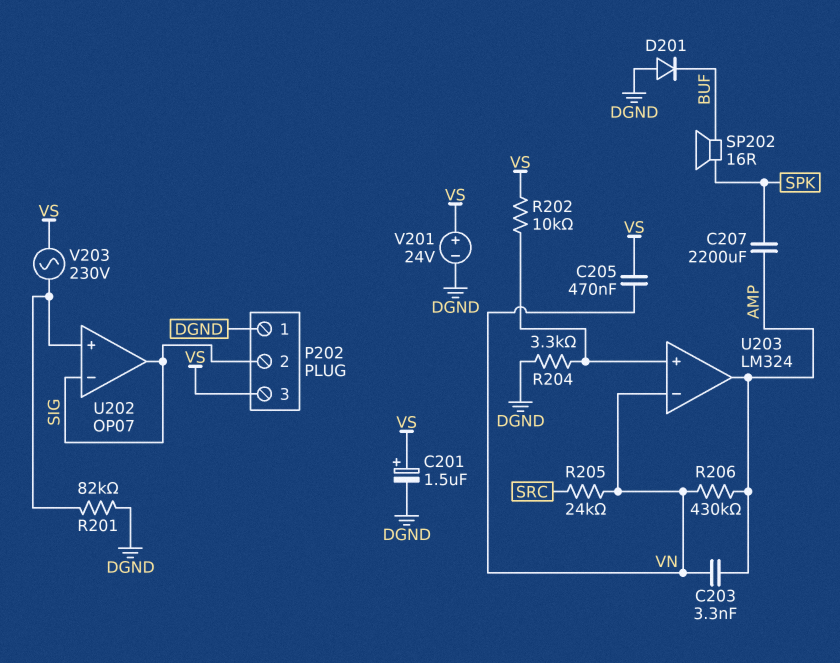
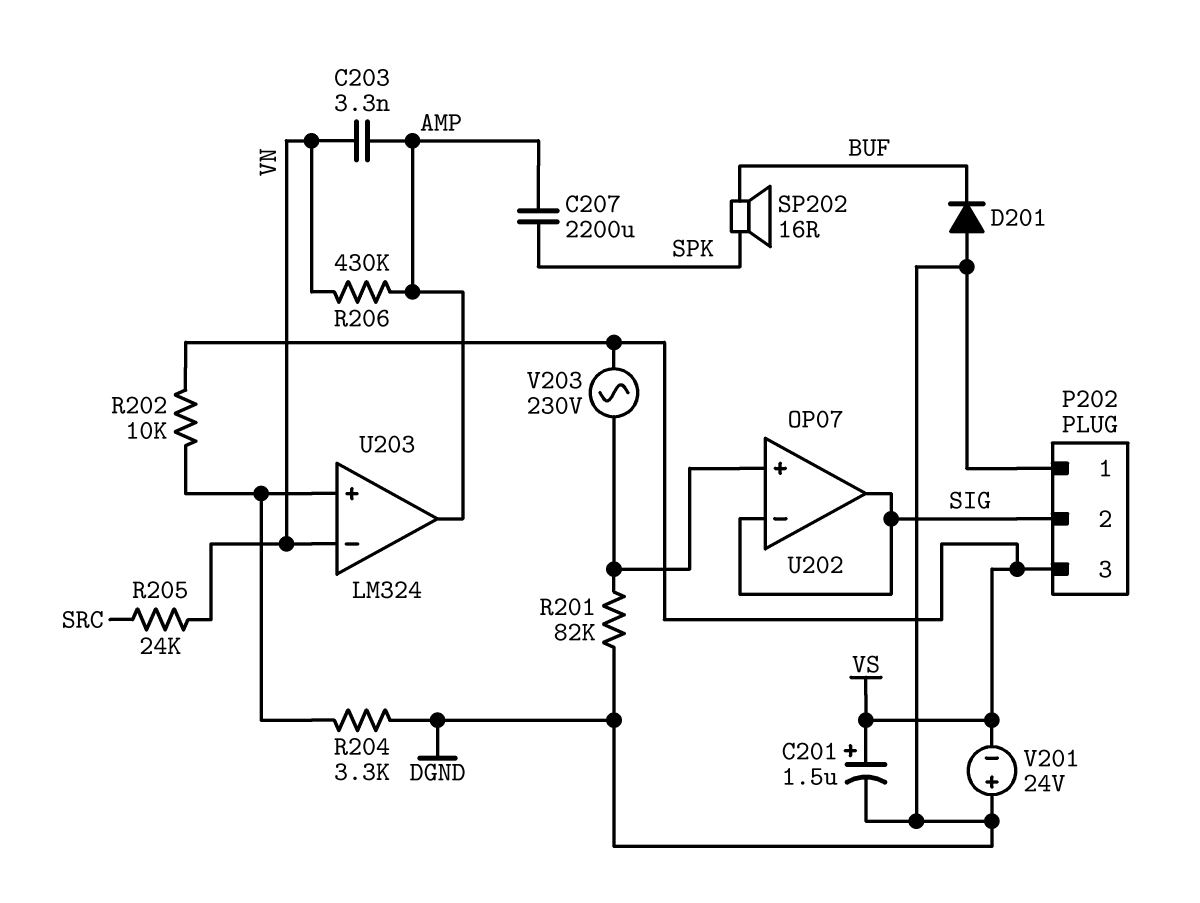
C205: 470nF (VN, VS) -> none
V201: 24V (plus VS, minus DGND) -> 24V (plus DGND, minus VS)

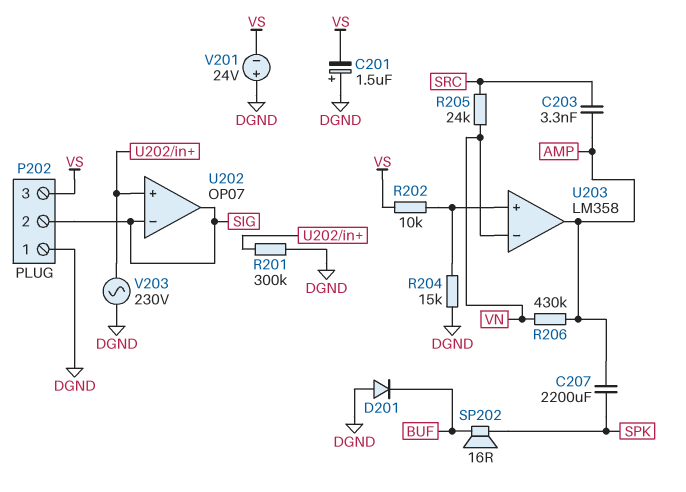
C201: 1.5uF (plus VS, minus DGND) -> 1.5uF (plus DGND, minus VS)
C203: 3.3nF (AMP, VN) -> 3.3nF (AMP, SRC)
R201: 82k (DGND, U202/in+) -> 300k (DGND, U202/in+)
R204: 3.3k (DGND, U203/in+) -> 15k (DGND, U203/in+)
U203: LM324 -> LM358
V203: AC 230V (U202/in+, VS) -> AC 230V (DGND, U202/in+)

